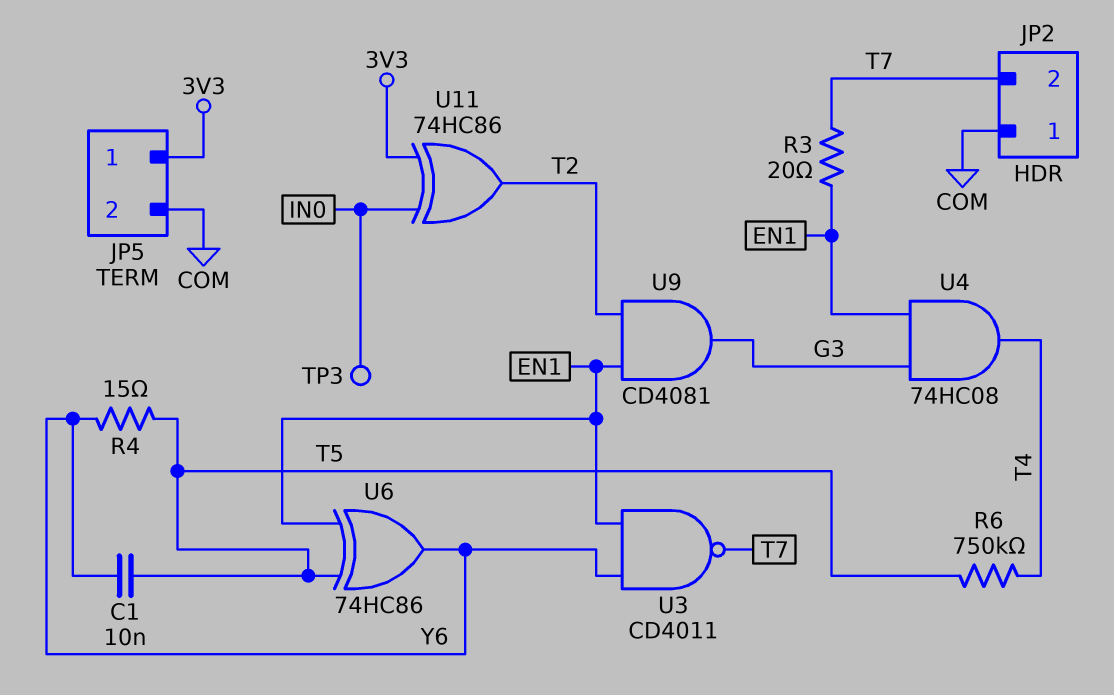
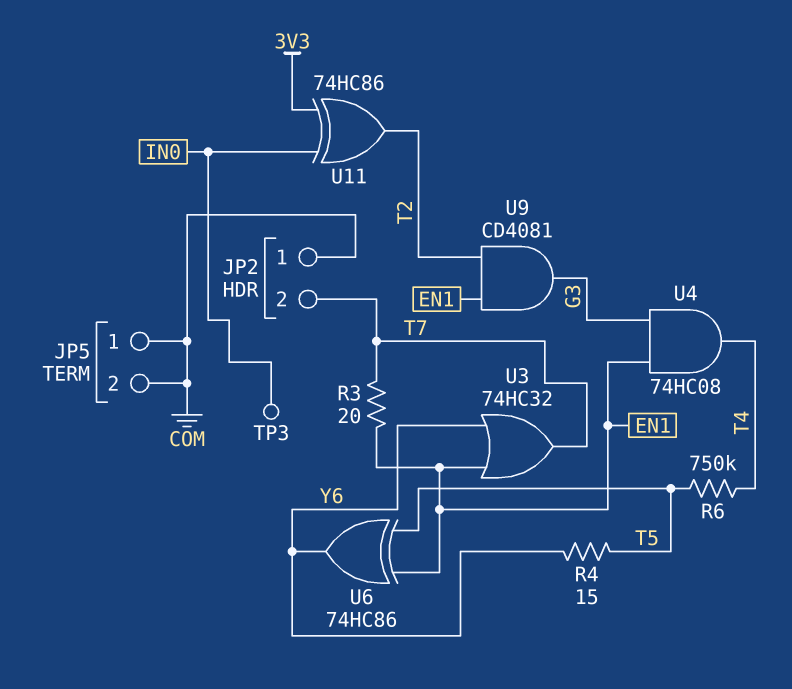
C1: 10nF (T5, Y6) -> none
JP5 pin 1: 3V3 -> COM
U3: NAND CD4011 (in EN1, in Y6, out T7) -> OR 74HC32 (in EN1, in Y6, out T7)

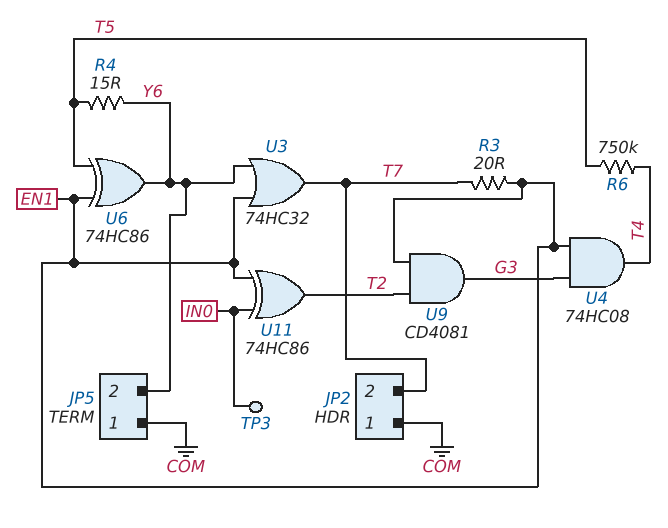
JP5 pin 2: COM -> Y6
U11: XOR 74HC86 (in 3V3, in IN0, out T2) -> XOR 74HC86 (in EN1, in IN0, out T2)

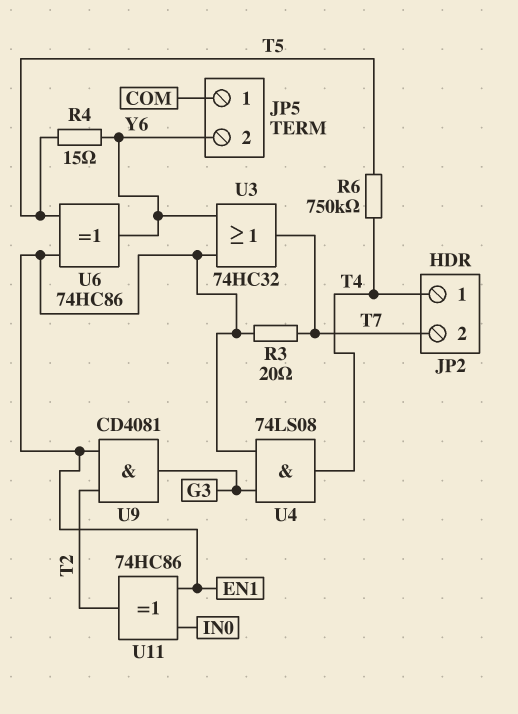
JP2 pin 1: COM -> T4
TP3: test point (IN0) -> none
U4: AND 74HC08 (in EN1, in G3, out T4) -> AND 74LS08 (in EN1, in G3, out T4)

